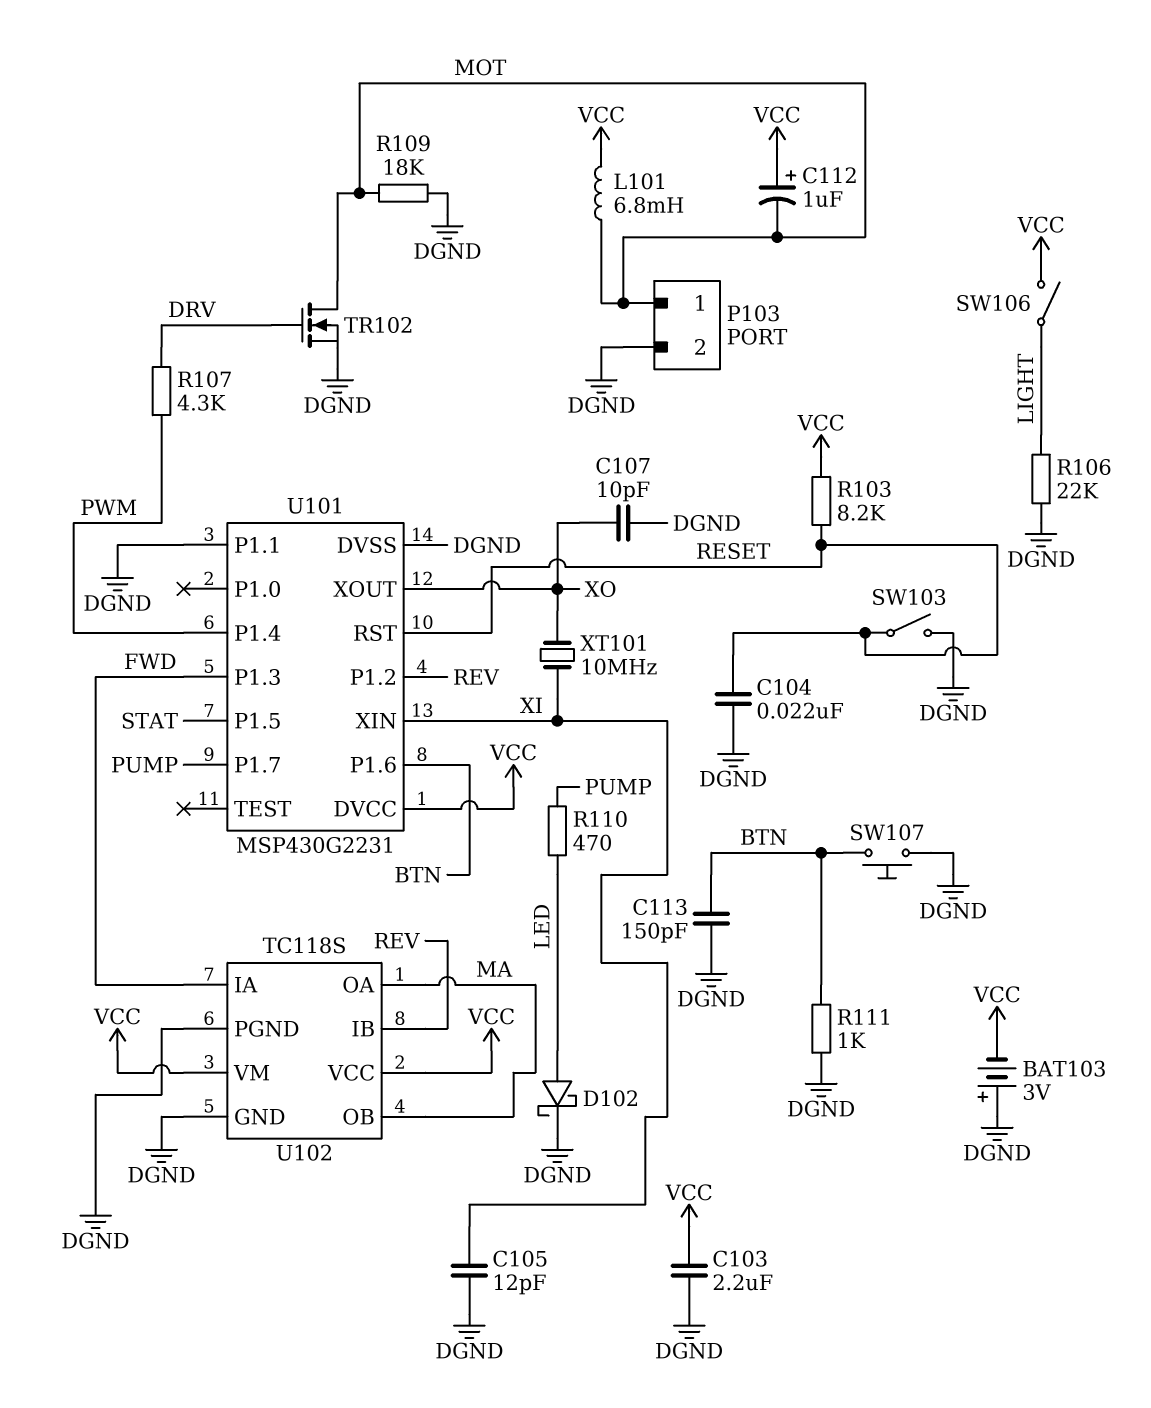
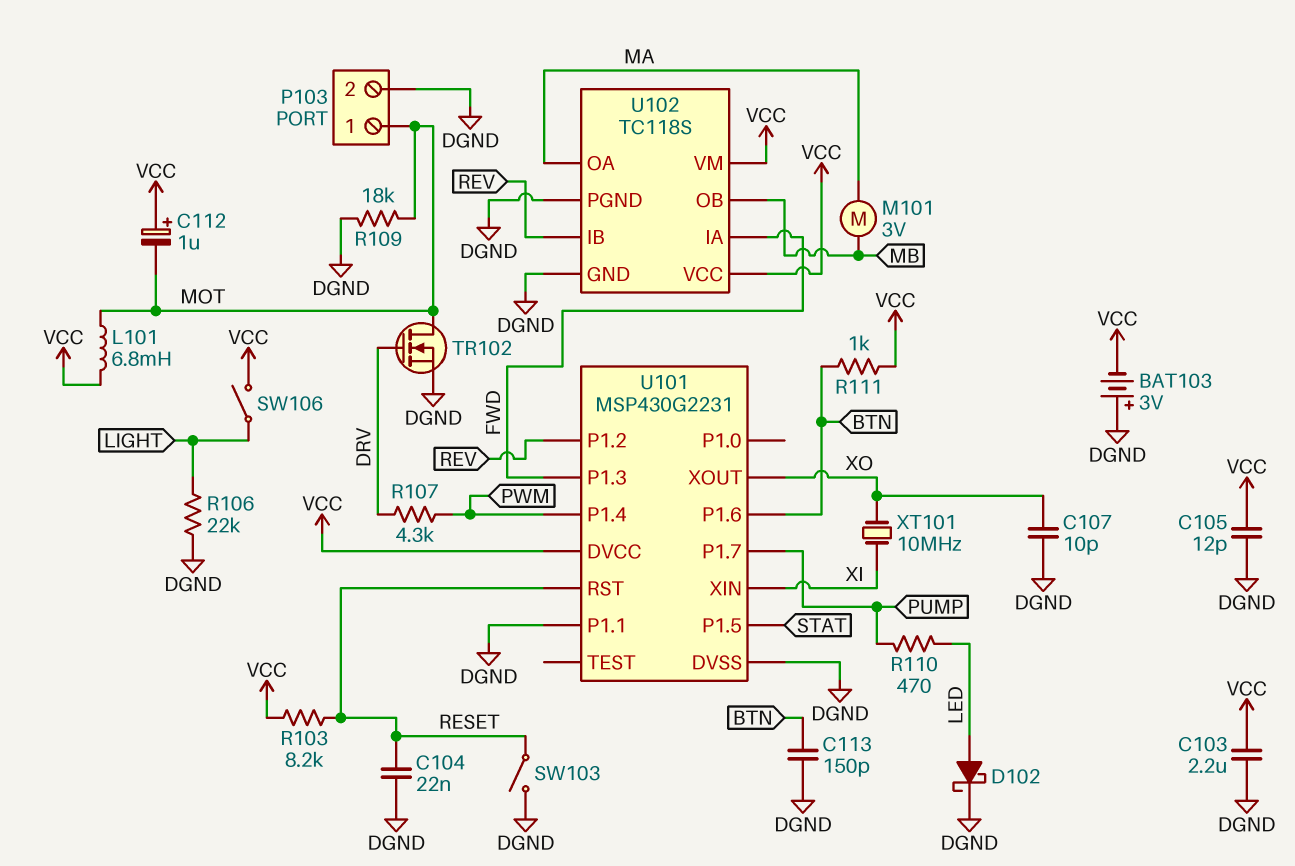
C105: 12pF (DGND, XI) -> 12pF (DGND, VCC)
M101: none -> motor 3V (MA, MB)
R111: 1k (BTN, DGND) -> 1k (BTN, VCC)
SW107: button (BTN, DGND) -> none
U102 pin OB: MA -> MB

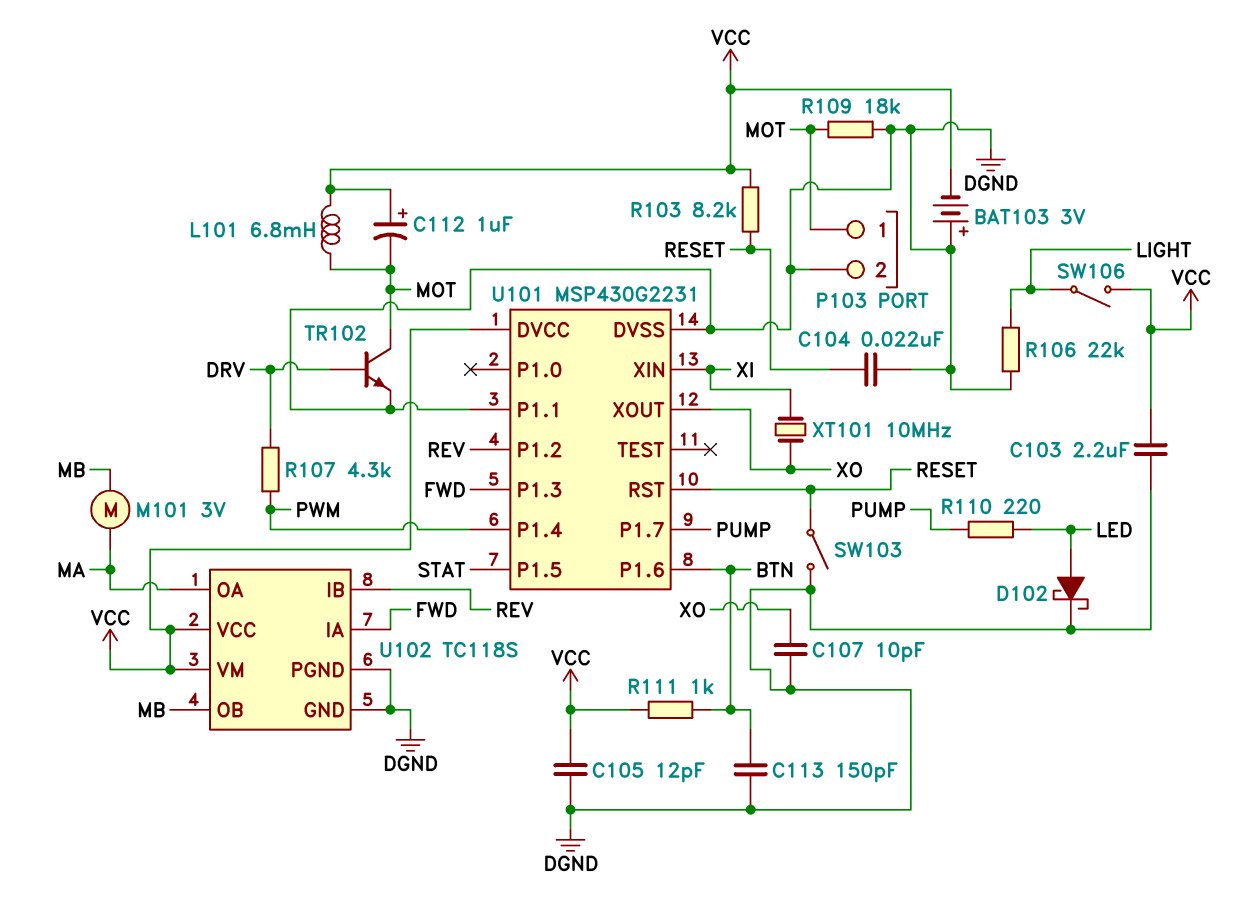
R110: 470 (LED, PUMP) -> 220 (LED, PUMP)
TR102: NMOS (G DRV, D MOT, S DGND) -> NPN (B DRV, C MOT, E DGND)

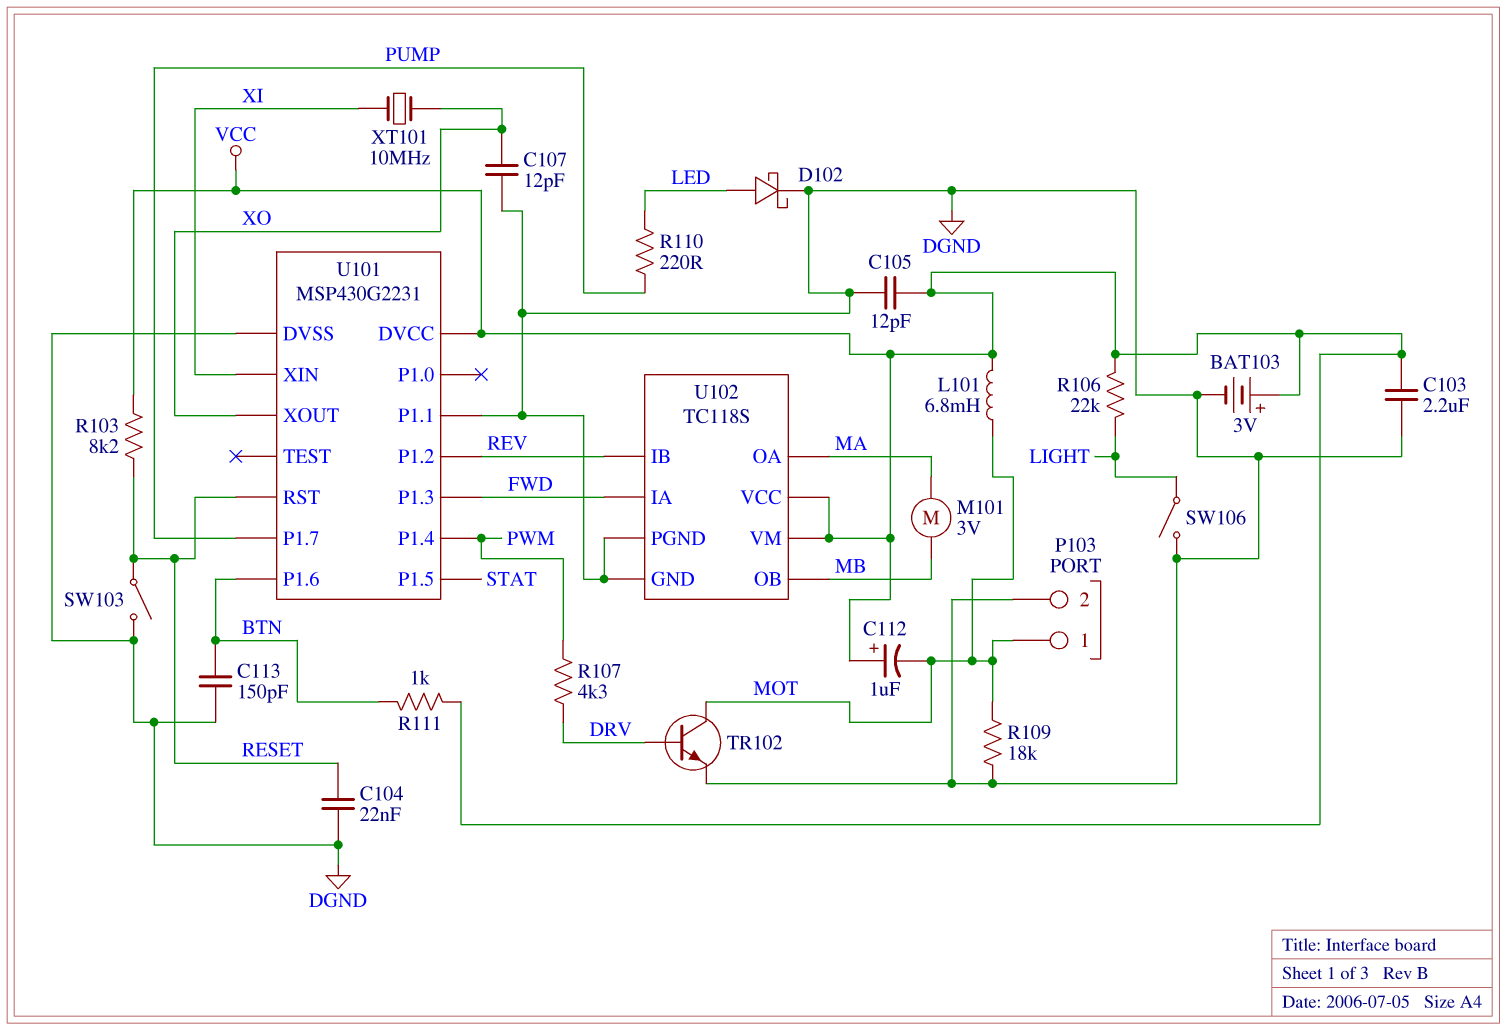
BAT103: 3V (plus DGND, minus VCC) -> 3V (plus VCC, minus DGND)
C107: 10pF (DGND, XO) -> 12pF (DGND, XO)
R106: 22k (DGND, LIGHT) -> 22k (LIGHT, VCC)
SW106: switch (LIGHT, VCC) -> switch (DGND, LIGHT)

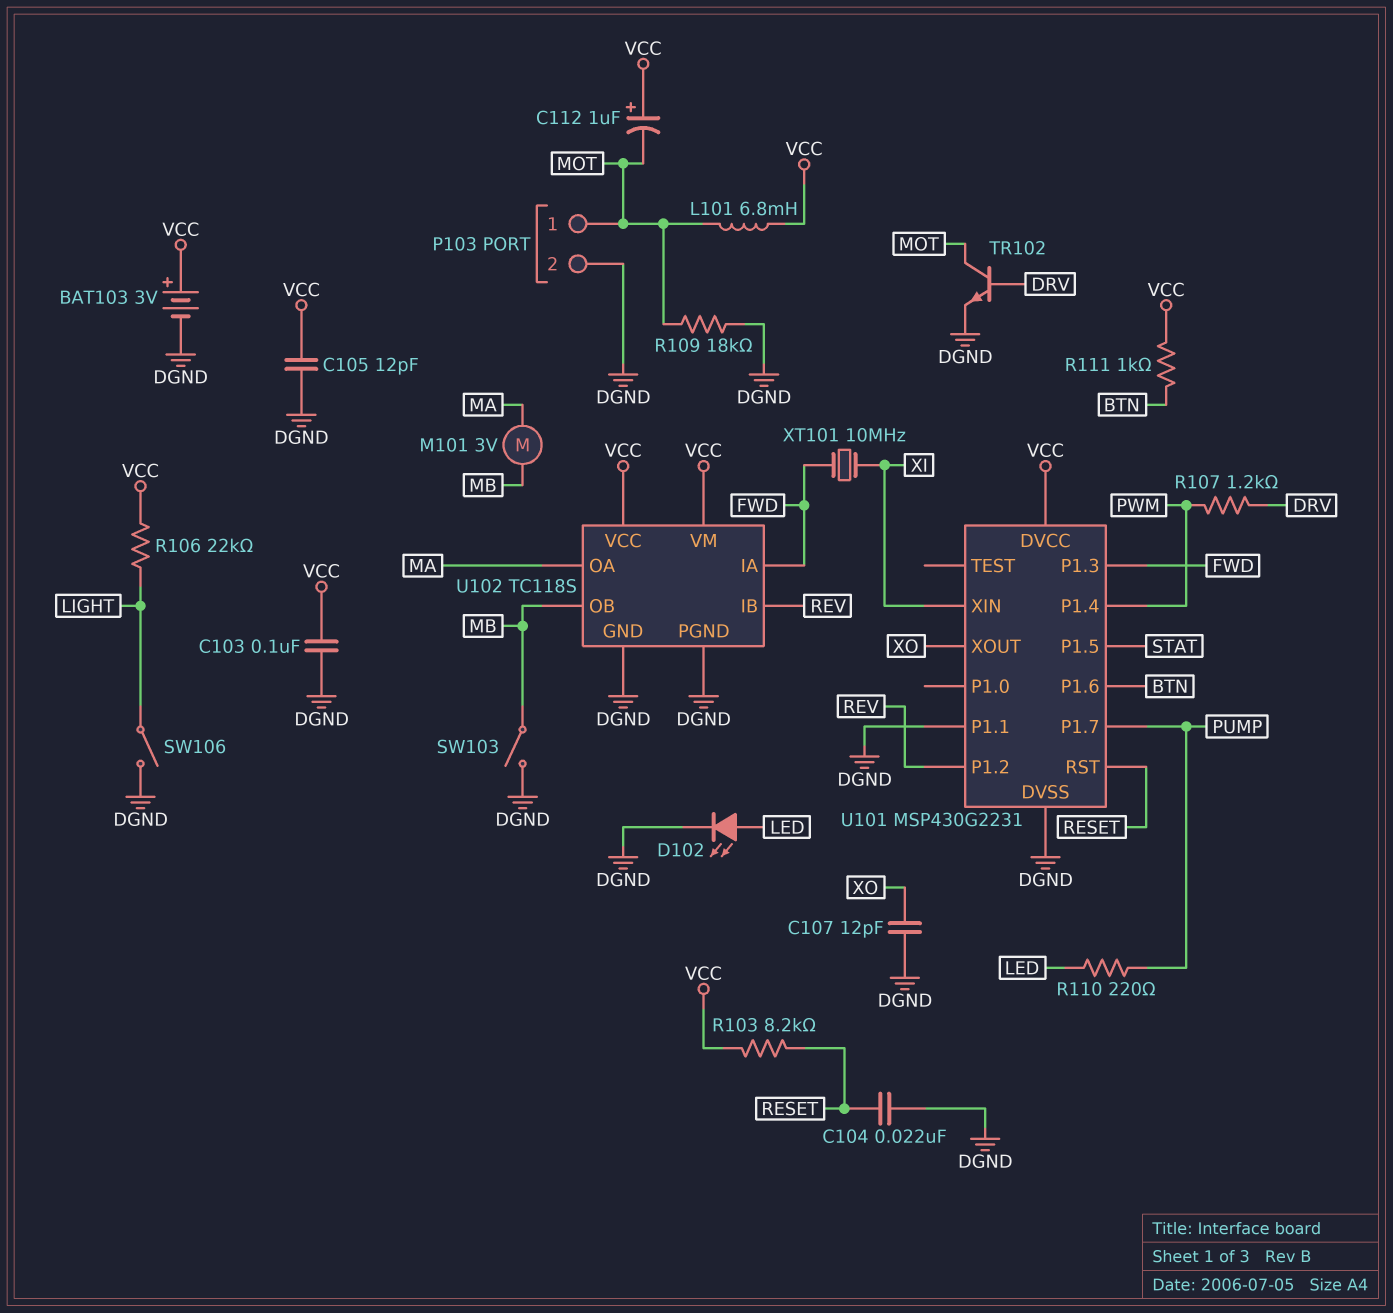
C103: 2.2uF (DGND, VCC) -> 100nF (DGND, VCC)
C113: 150pF (BTN, DGND) -> none
D102: schottky (A LED, K DGND) -> LED (A LED, K DGND)
R107: 4.3k (DRV, PWM) -> 1.2k (DRV, PWM)
SW103: switch (DGND, RESET) -> switch (DGND, MB)
XT101: 10MHz (XI, XO) -> 10MHz (FWD, XI)

